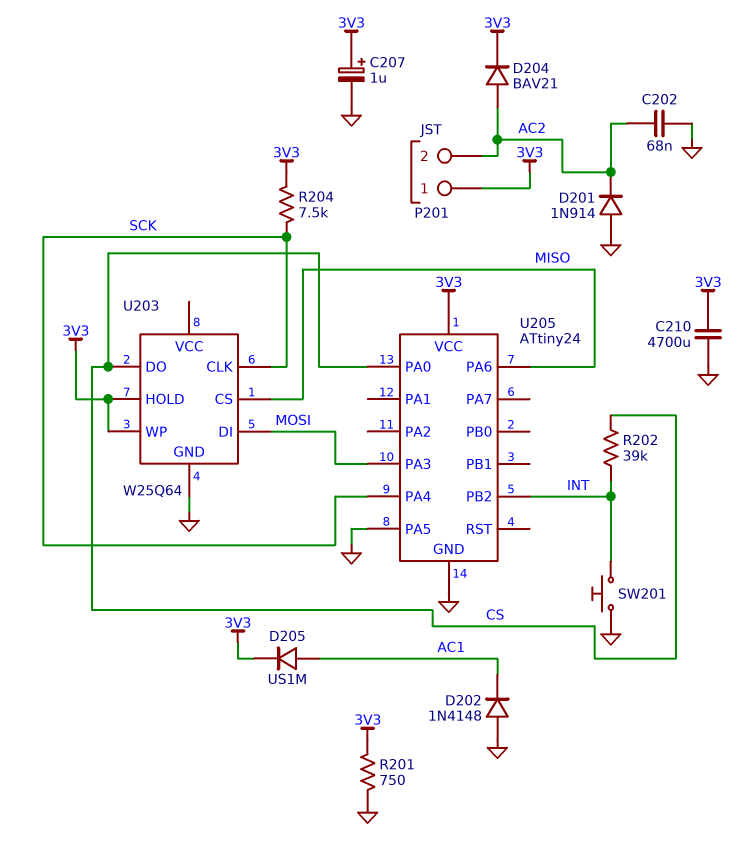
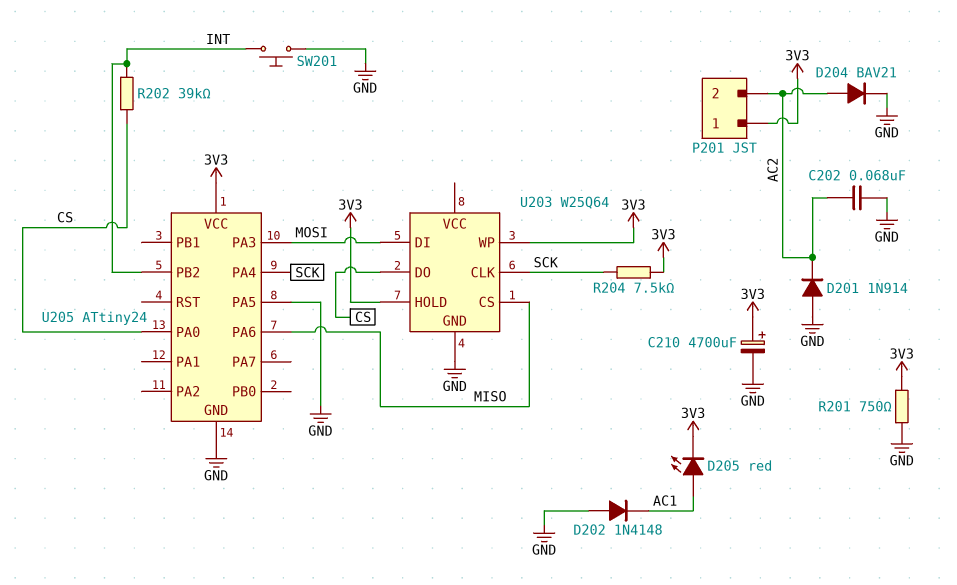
C207: 1uF (plus 3V3, minus GND) -> none
C210: 4700uF (3V3, GND) -> 4700uF (plus 3V3, minus GND)
D204: diode BAV21 (A AC2, K 3V3) -> diode BAV21 (A AC2, K GND)
D205: diode US1M (A AC1, K 3V3) -> LED red (A AC1, K 3V3)

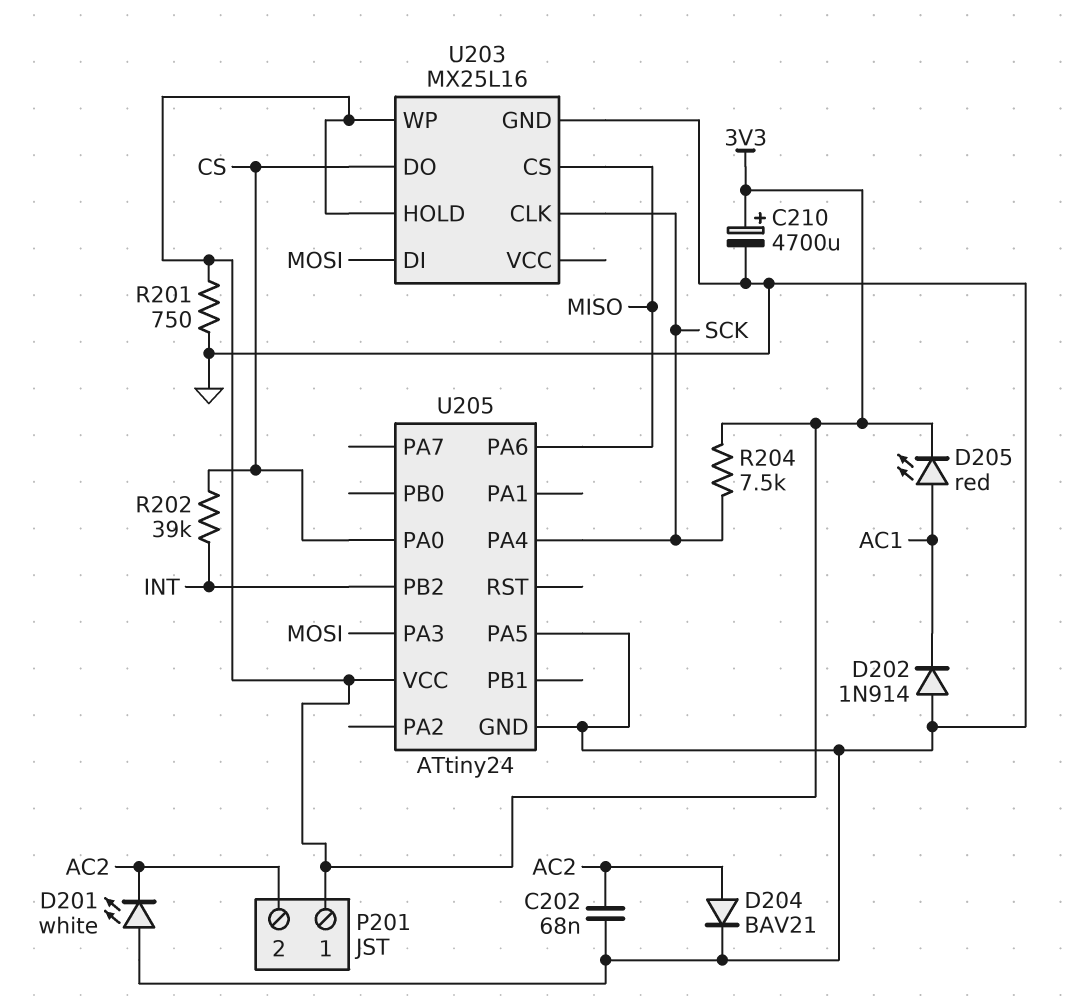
D201: diode 1N914 (A GND, K AC2) -> LED white (A GND, K AC2)
D202: diode 1N4148 (A GND, K AC1) -> diode 1N914 (A GND, K AC1)
SW201: button (GND, INT) -> none
U203: W25Q64 -> MX25L16

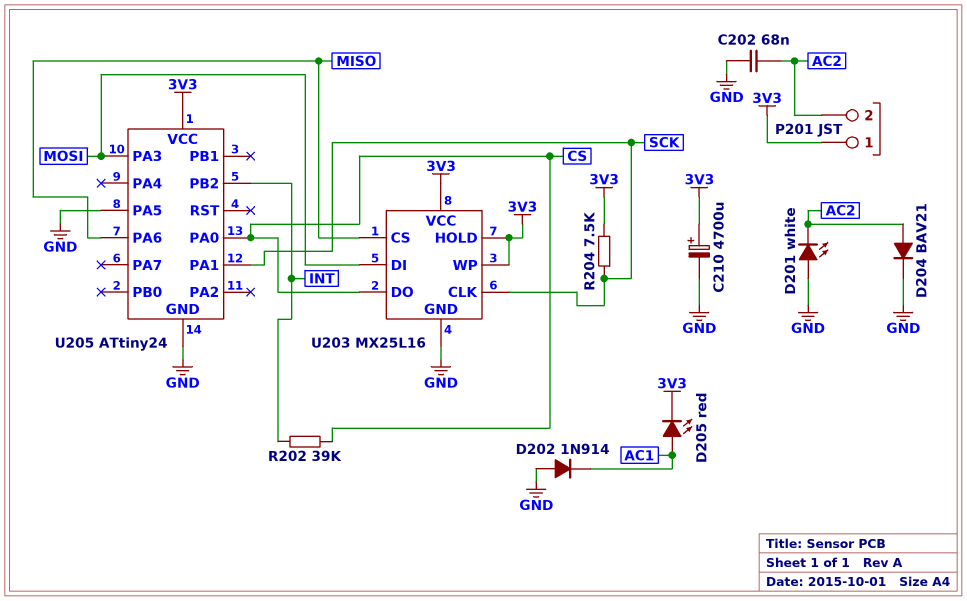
R201: 750 (3V3, GND) -> none
U203 pin VCC: none -> 3V3
U205 pin PA1: none -> SCK
U205 pin PA4: SCK -> none

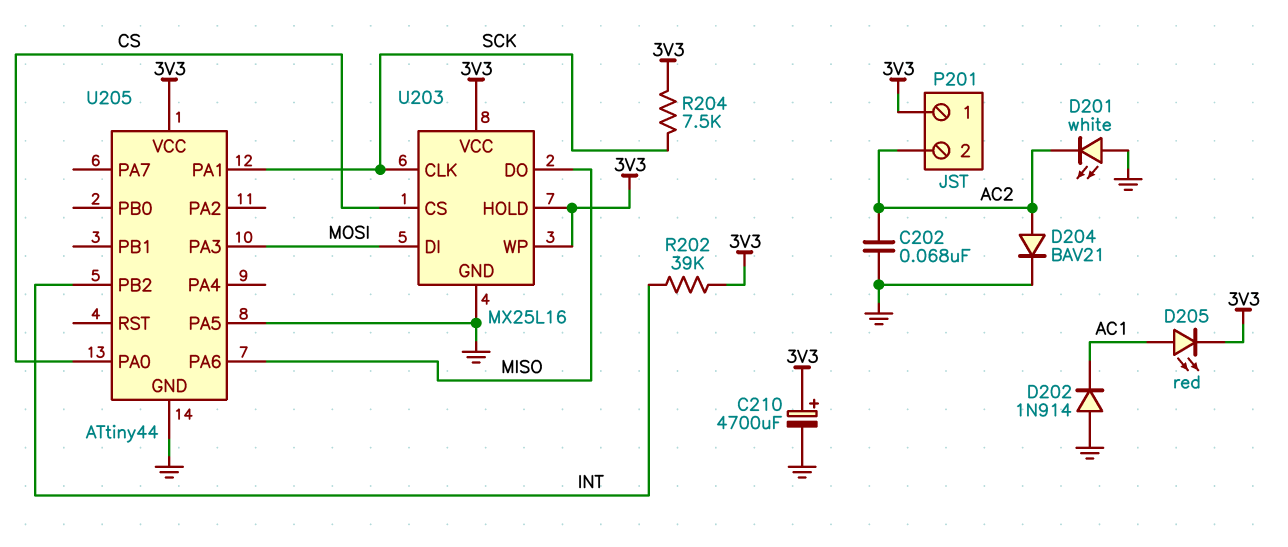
R202: 39k (CS, INT) -> 39k (3V3, INT)
U203 pin CS: MISO -> CS
U203 pin DO: CS -> MISO
U205: ATtiny24 -> ATtiny44

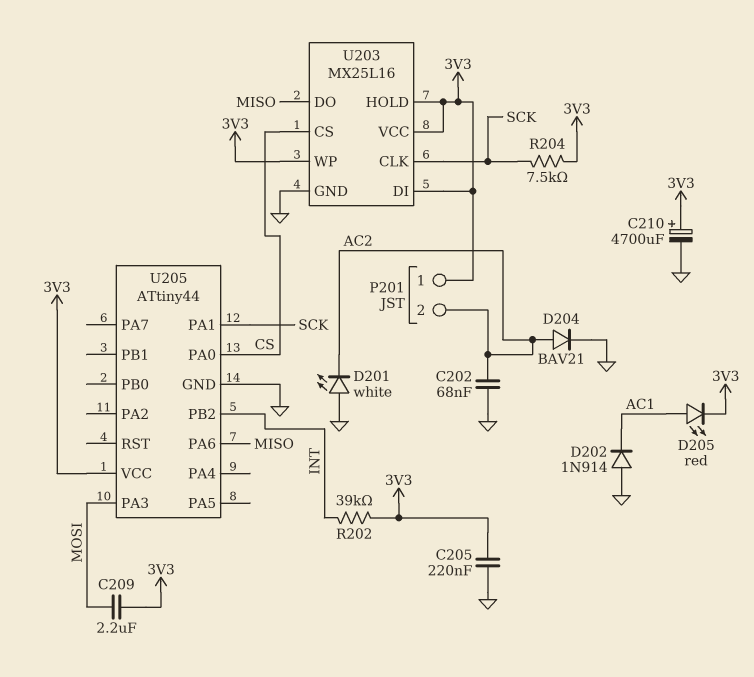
C205: none -> 220nF (3V3, GND)
C209: none -> 2.2uF (3V3, MOSI)
U203 pin DI: MOSI -> 3V3
U205 pin PA5: GND -> none

